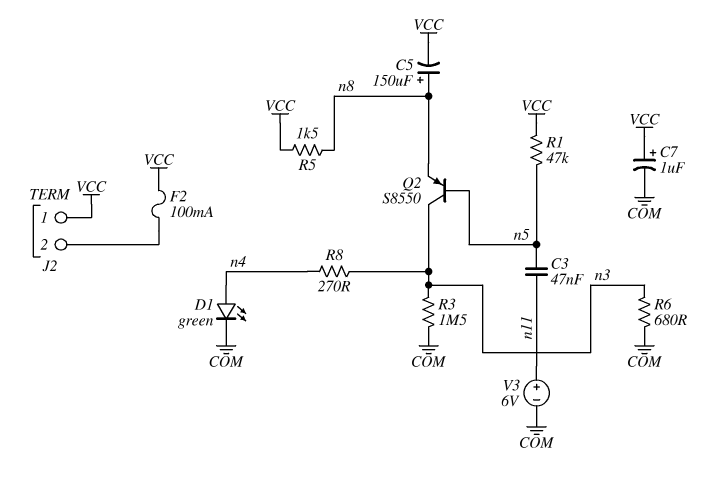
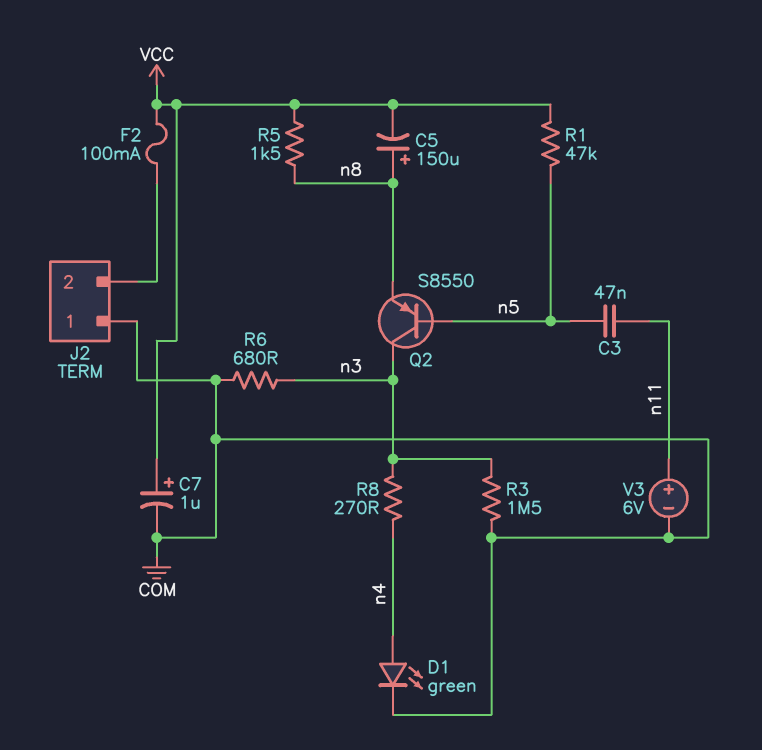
J2 pin 1: VCC -> COM

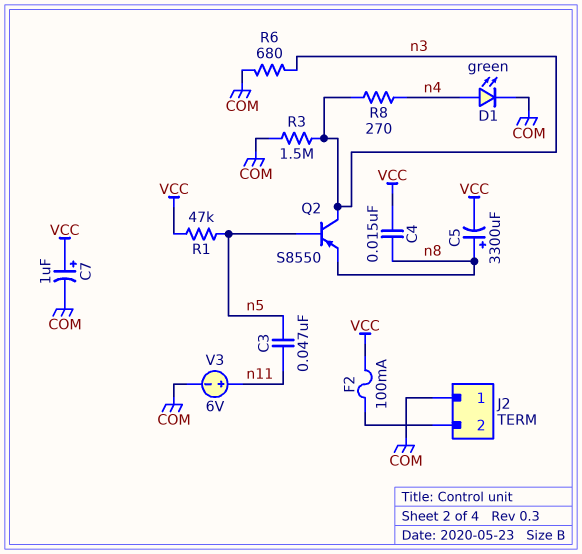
C4: none -> 15nF (VCC, n8)
C5: 150uF (plus n8, minus VCC) -> 3300uF (plus n8, minus VCC)
R5: 1.5k (VCC, n8) -> none

